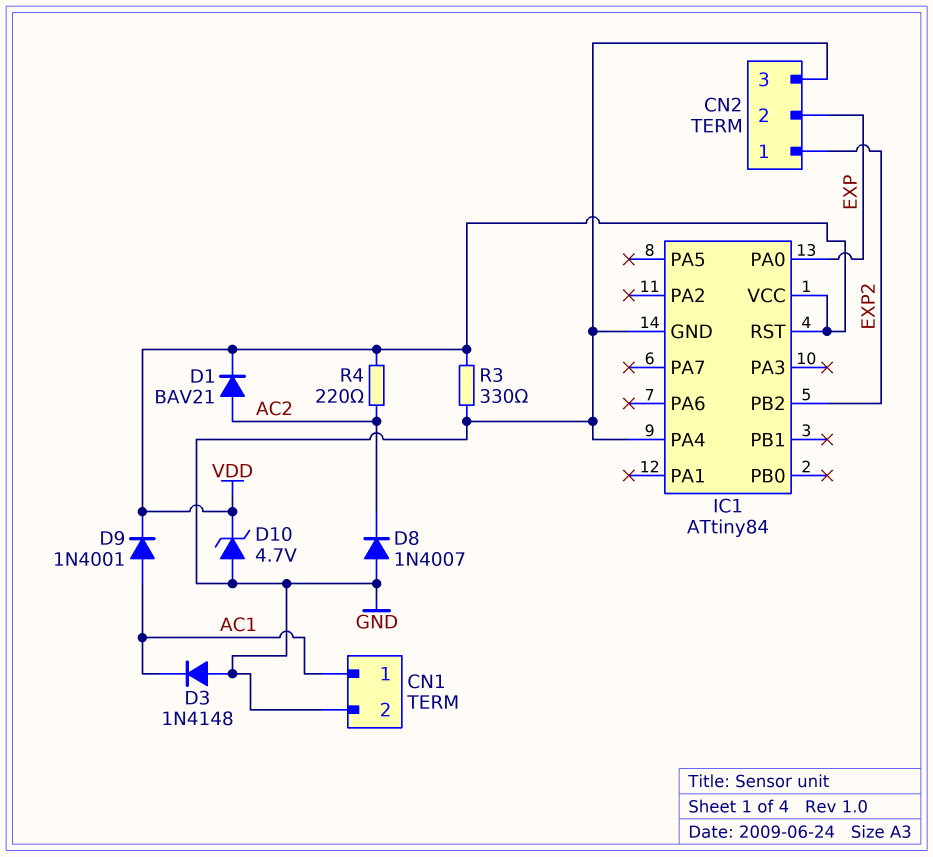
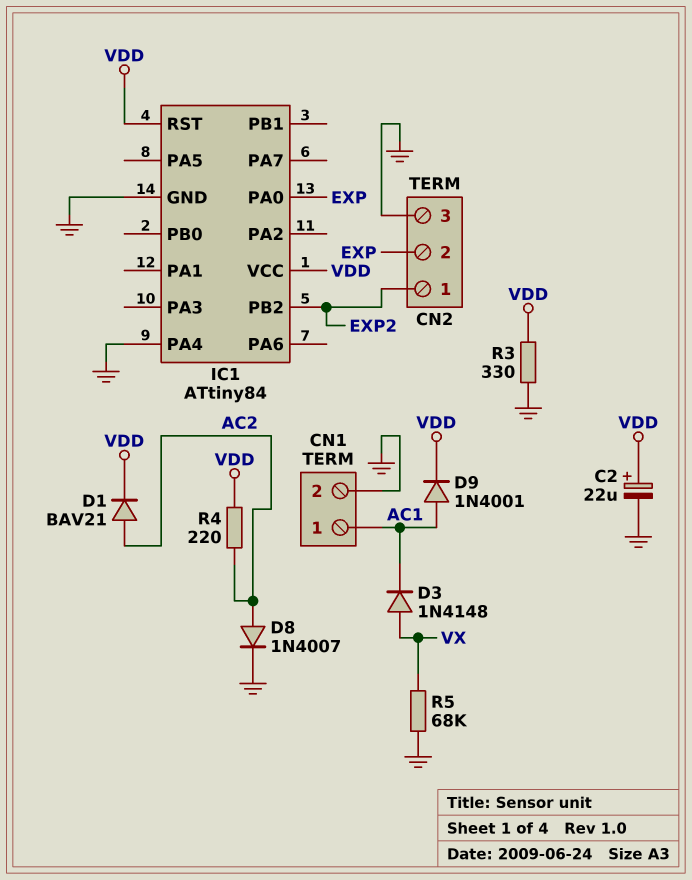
C2: none -> 22uF (plus VDD, minus GND)
D3: diode 1N4148 (A GND, K AC1) -> diode 1N4148 (A VX, K AC1)
D8: diode 1N4007 (A GND, K AC2) -> diode 1N4007 (A AC2, K GND)
D10: zener 4.7V (A GND, K VDD) -> none
R5: none -> 68k (GND, VX)

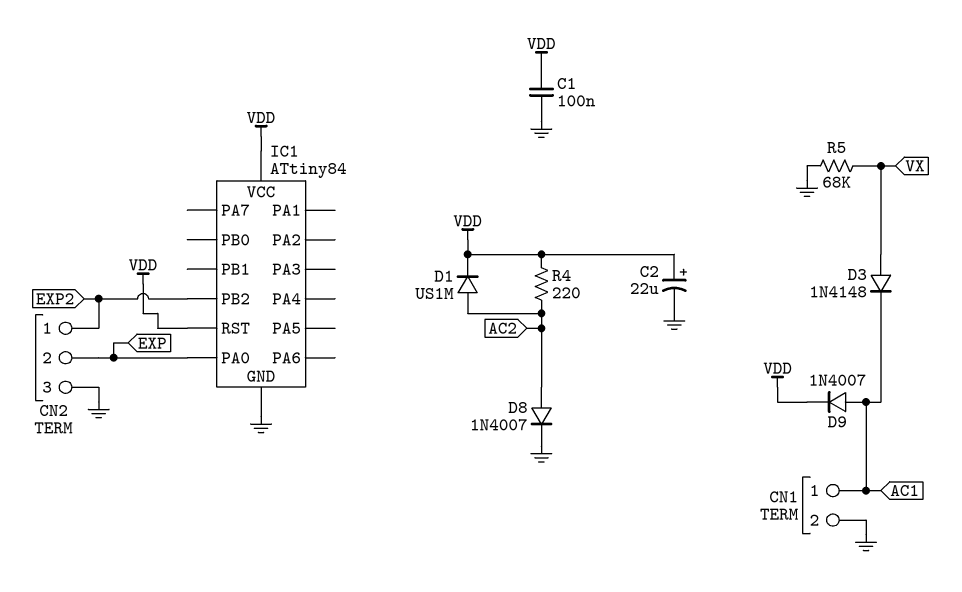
C1: none -> 100nF (GND, VDD)
D1: diode BAV21 (A AC2, K VDD) -> diode US1M (A AC2, K VDD)
D9: diode 1N4001 (A AC1, K VDD) -> diode 1N4007 (A AC1, K VDD)
IC1 pin PA4: GND -> none
R3: 330 (GND, VDD) -> none

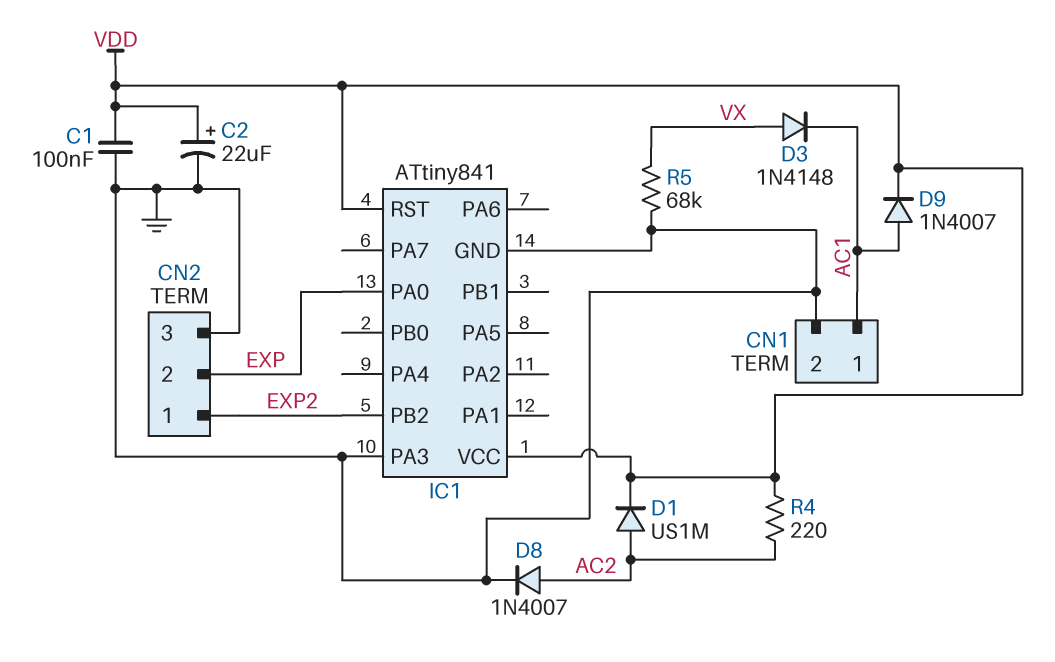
IC1: ATtiny84 -> ATtiny841
IC1 pin PA3: none -> GND

